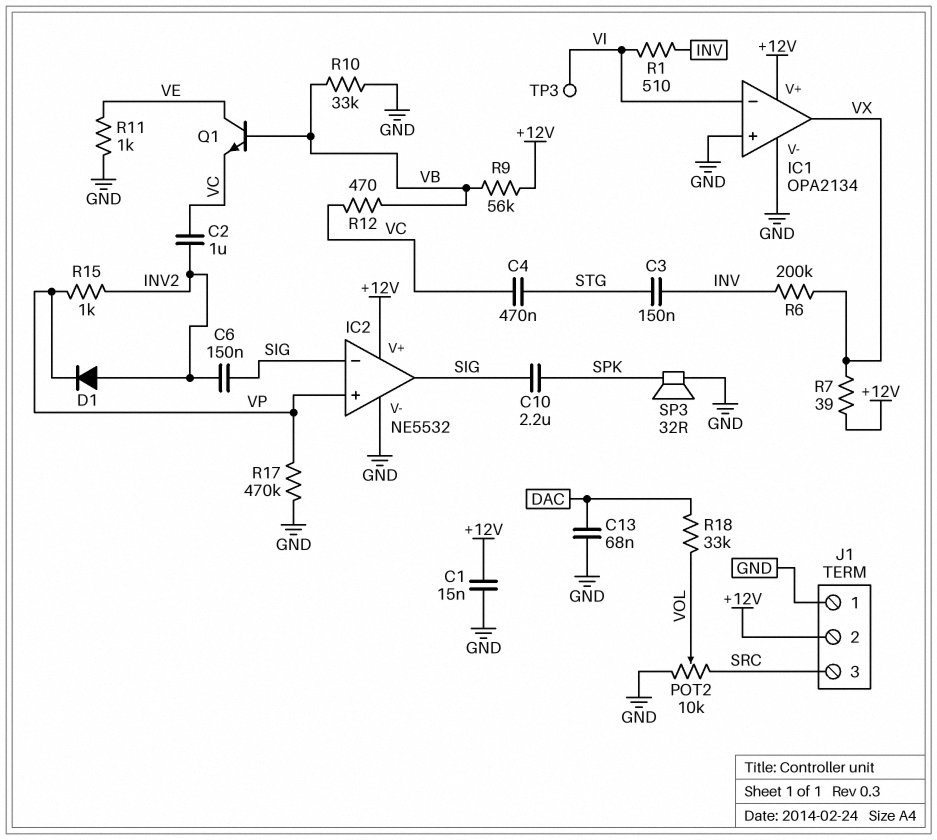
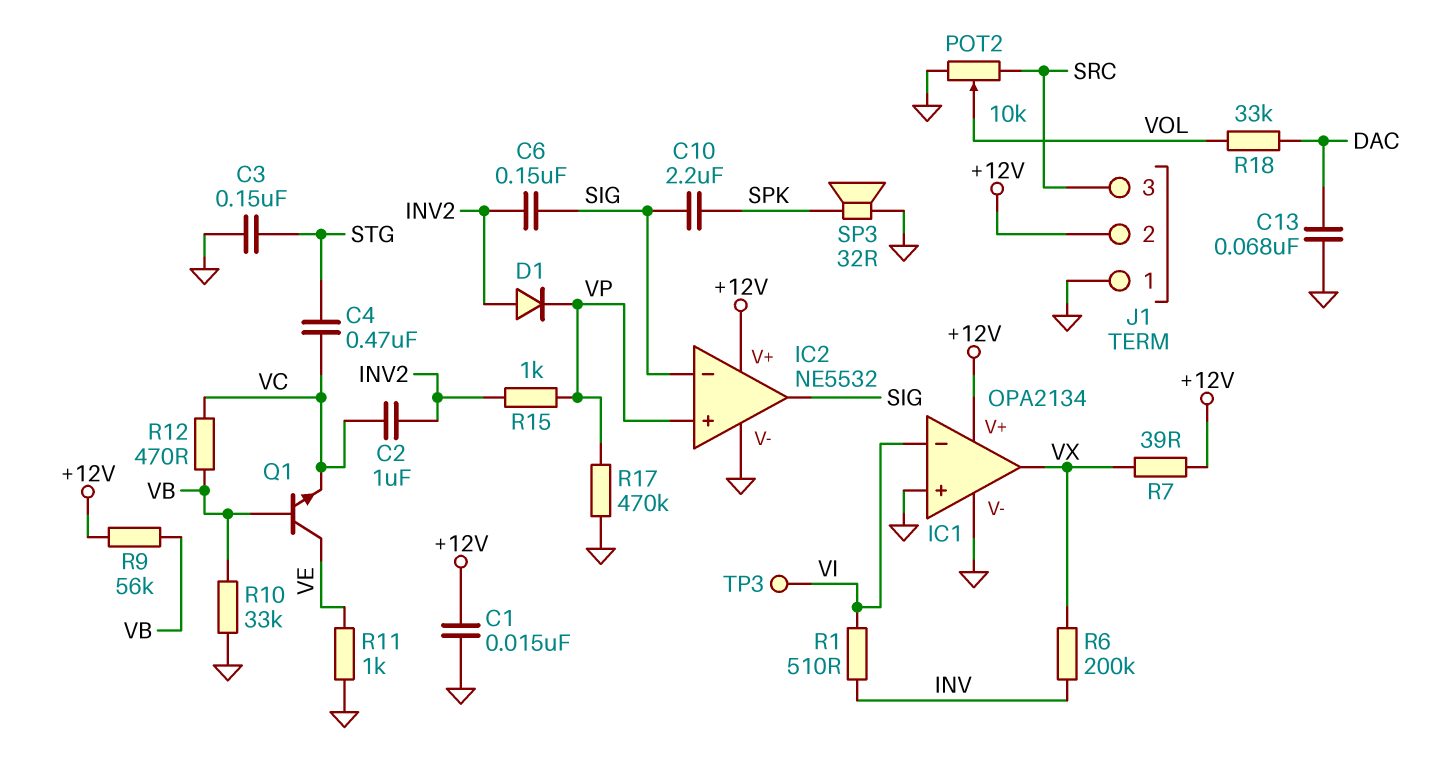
C3: 150nF (INV, STG) -> 150nF (GND, STG)

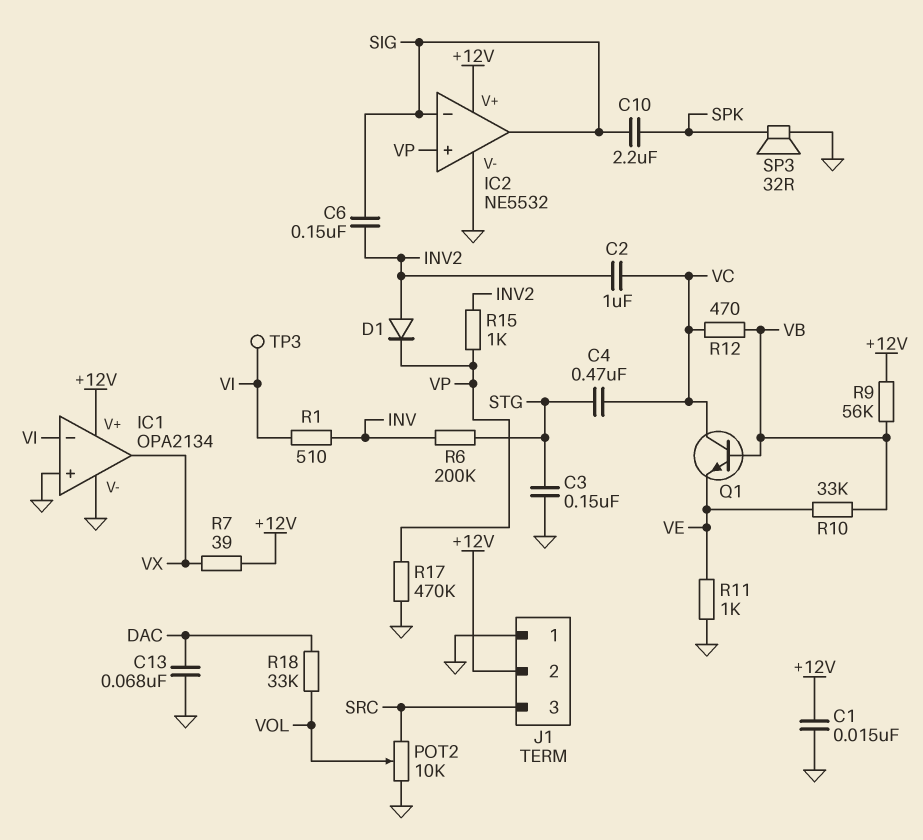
Q1: NPN (B VB, C VE, E VC) -> NPN (B VB, C VC, E VE)
R6: 200k (INV, VX) -> 200k (INV, STG)
R10: 33k (GND, VB) -> 33k (VB, VE)

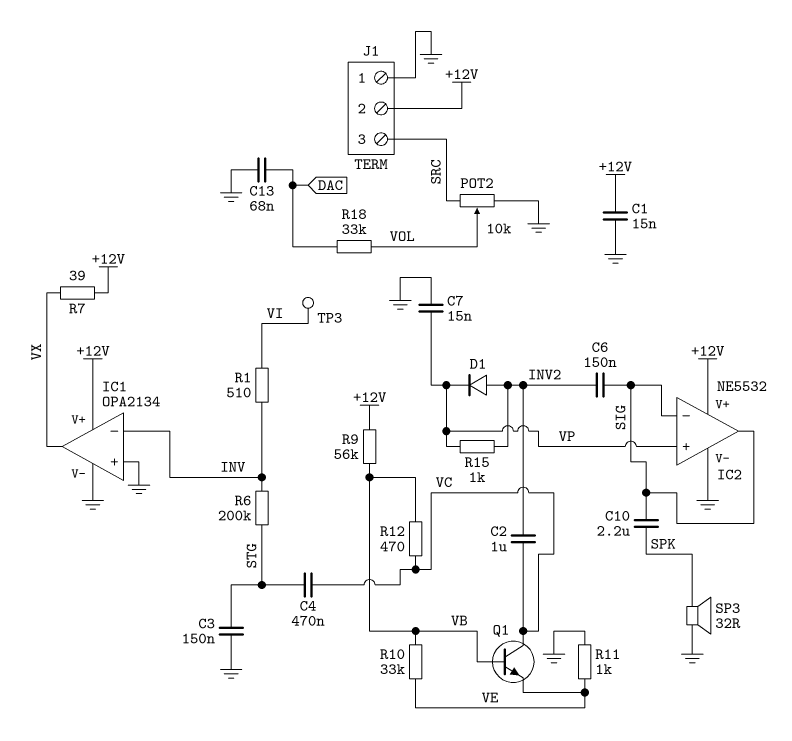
C7: none -> 15nF (GND, VP)
IC1 pin in-: VI -> INV
R17: 470k (GND, VP) -> none

